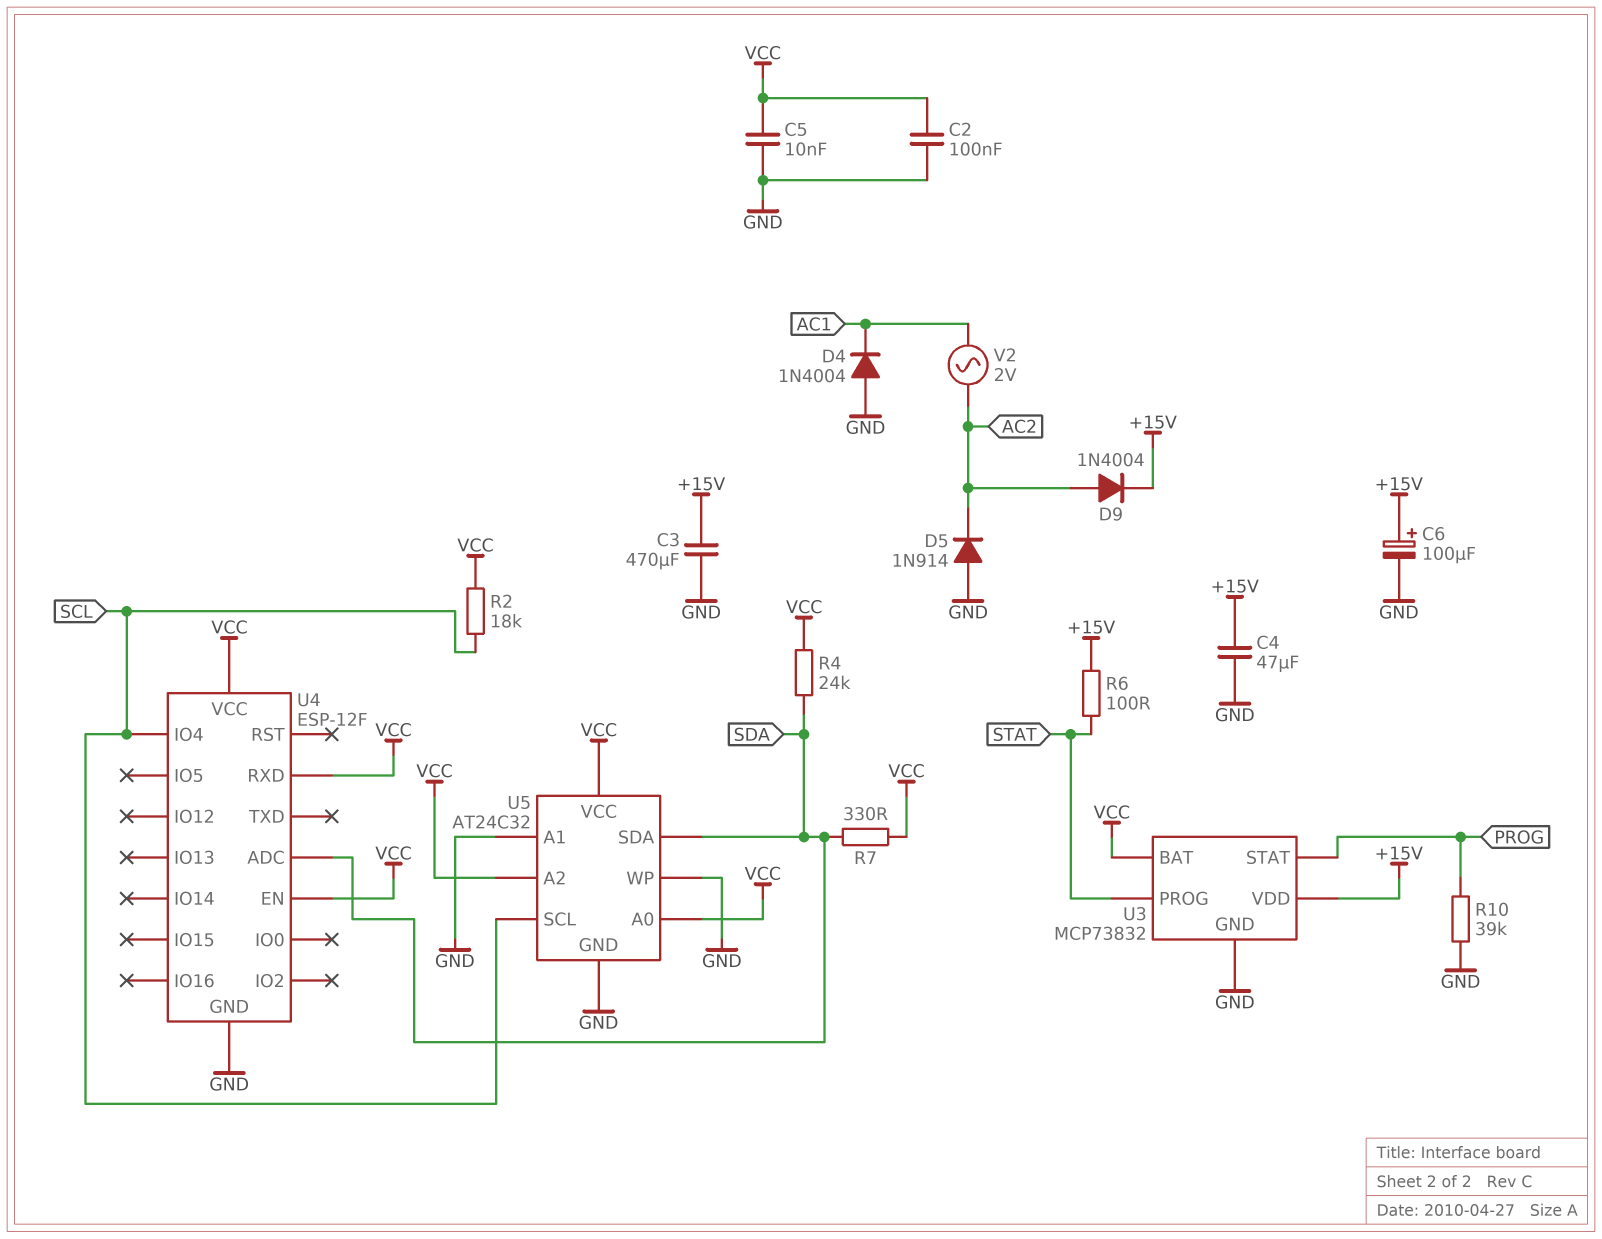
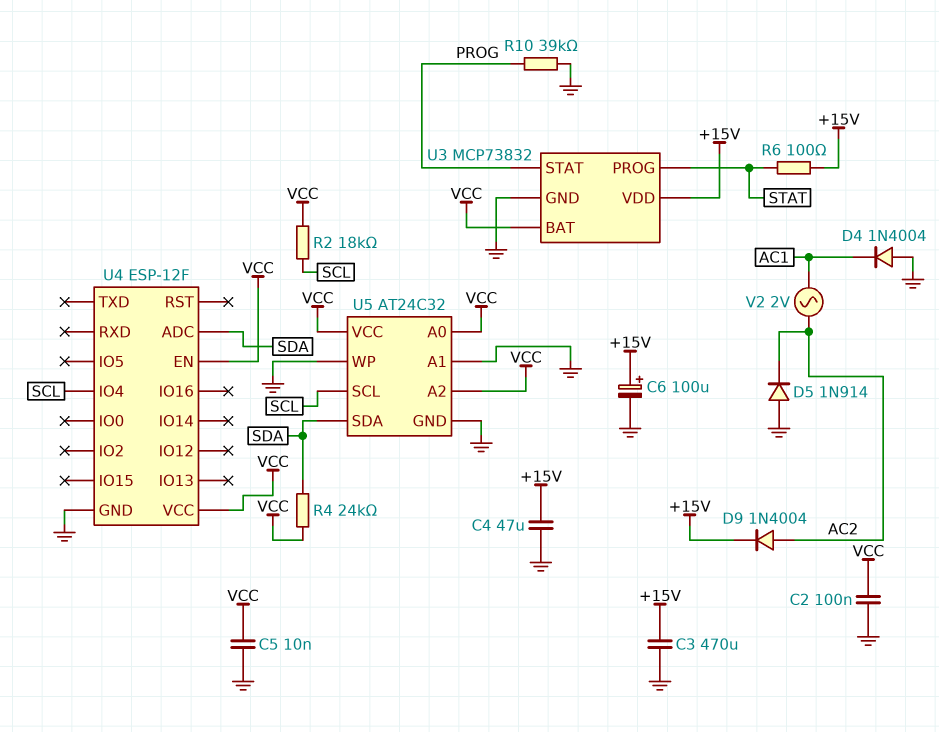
R7: 330 (SDA, VCC) -> none
U4 pin RXD: VCC -> none

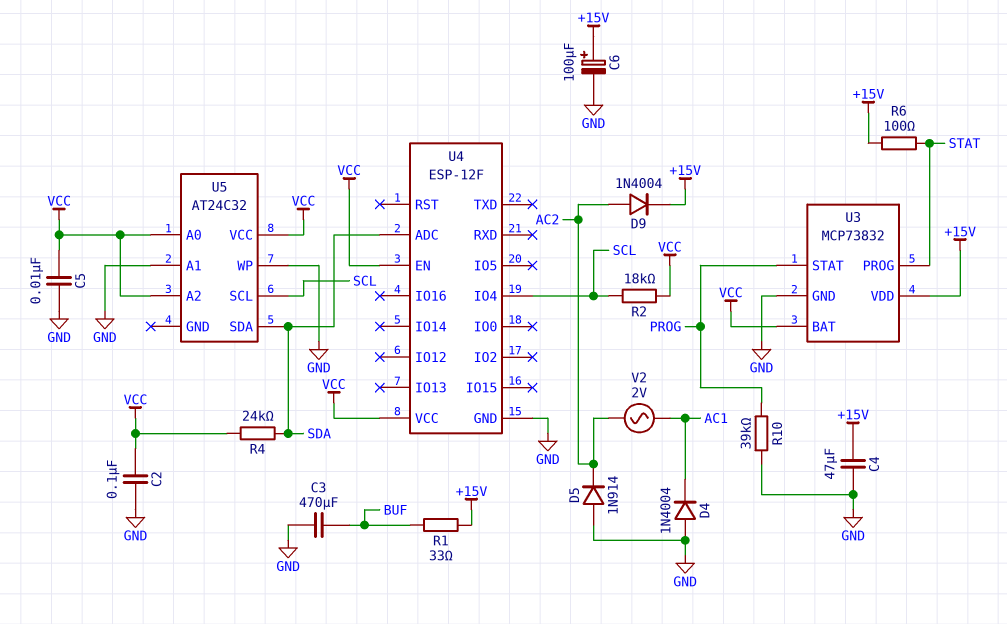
C3: 470uF (+15V, GND) -> 470uF (BUF, GND)
R1: none -> 33 (+15V, BUF)
U5 pin GND: GND -> none

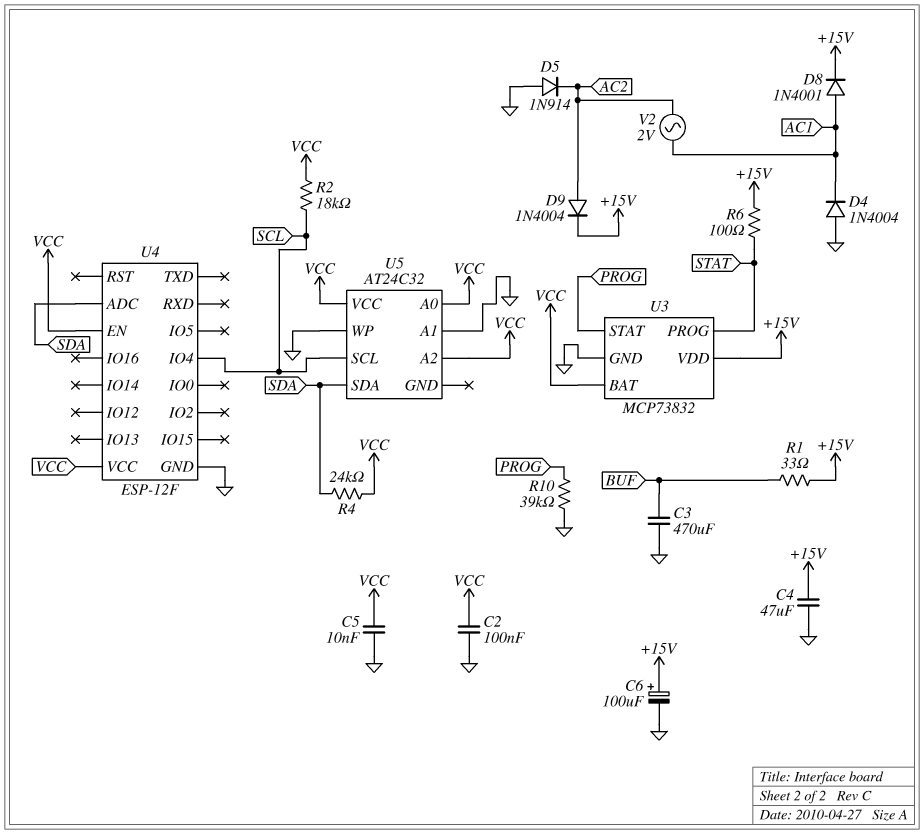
D8: none -> diode 1N4001 (A AC1, K +15V)

